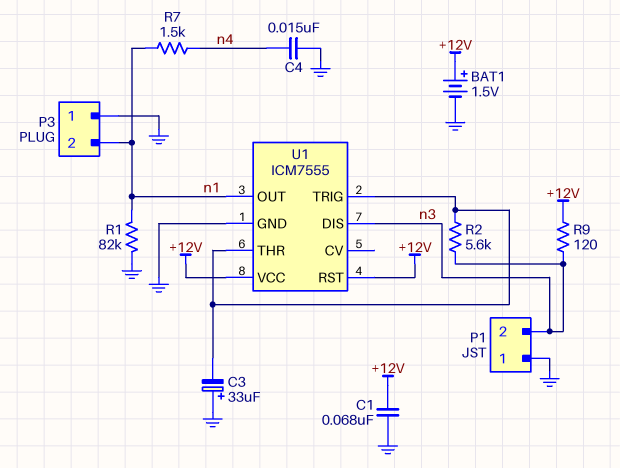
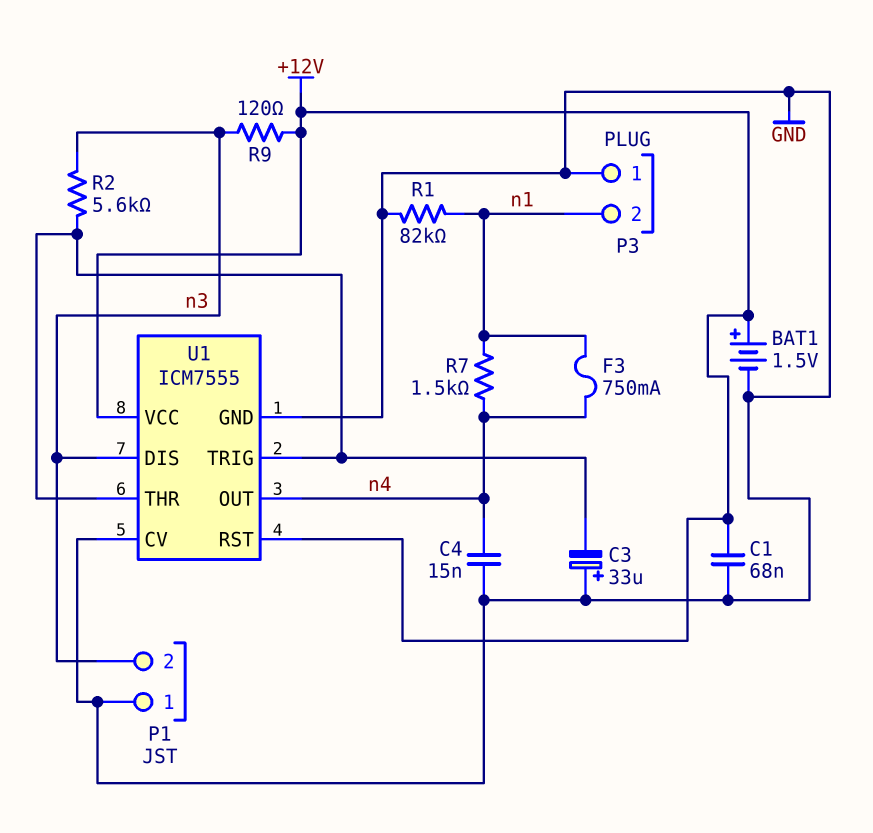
F3: none -> 750mA (n1, n4)
U1 pin CV: none -> GND
U1 pin OUT: n1 -> n4

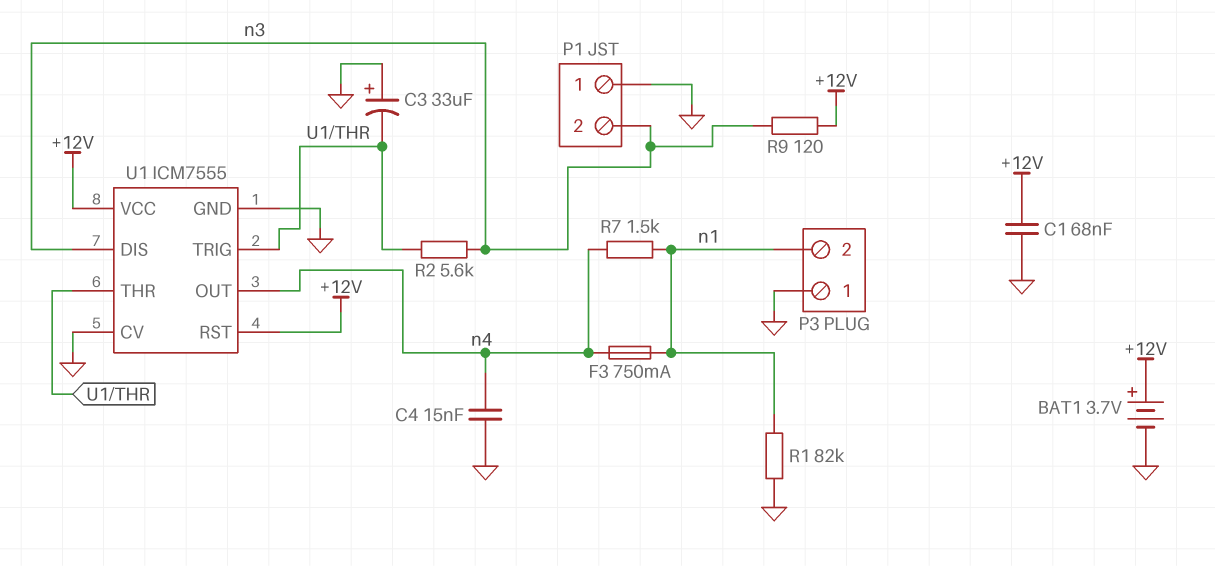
BAT1: 1.5V (plus +12V, minus GND) -> 3.7V (plus +12V, minus GND)

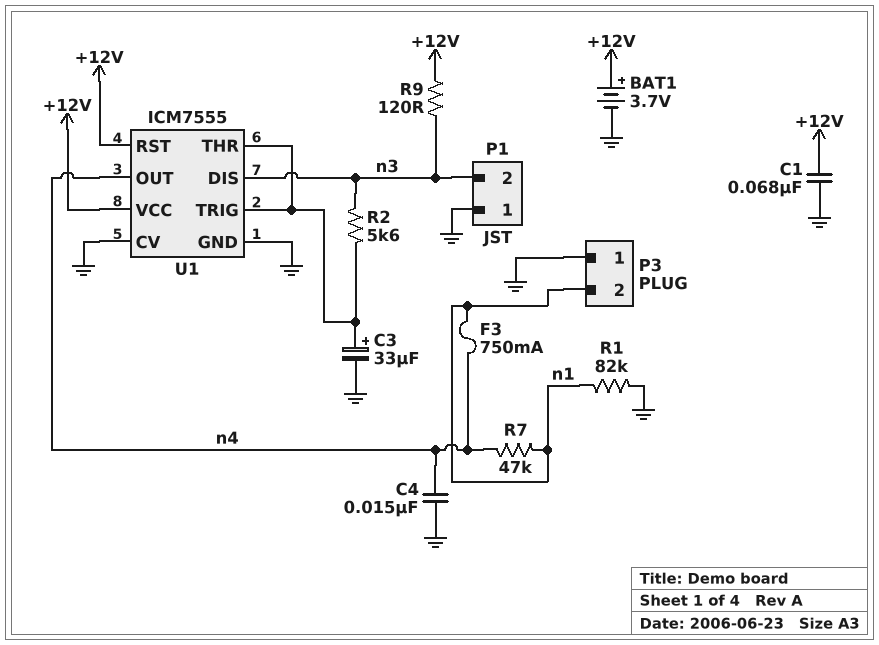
C3: 33uF (plus GND, minus U1/THR) -> 33uF (plus U1/THR, minus GND)
R7: 1.5k (n1, n4) -> 47k (n1, n4)

